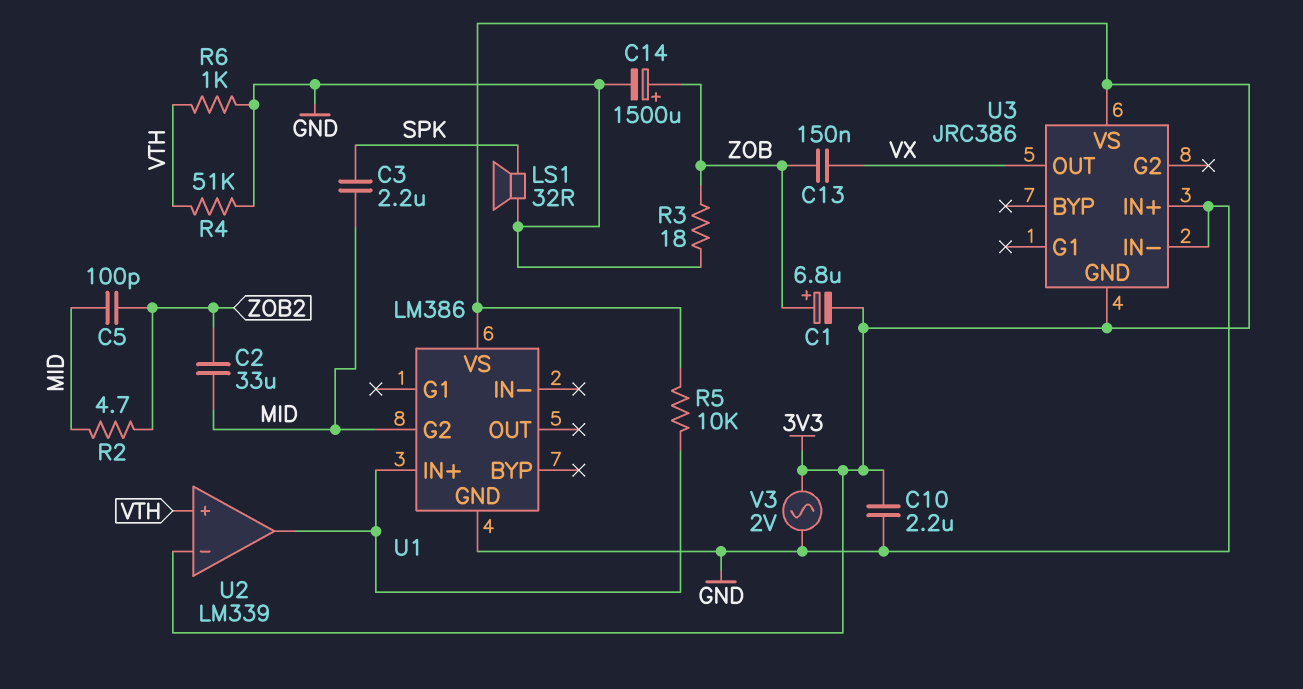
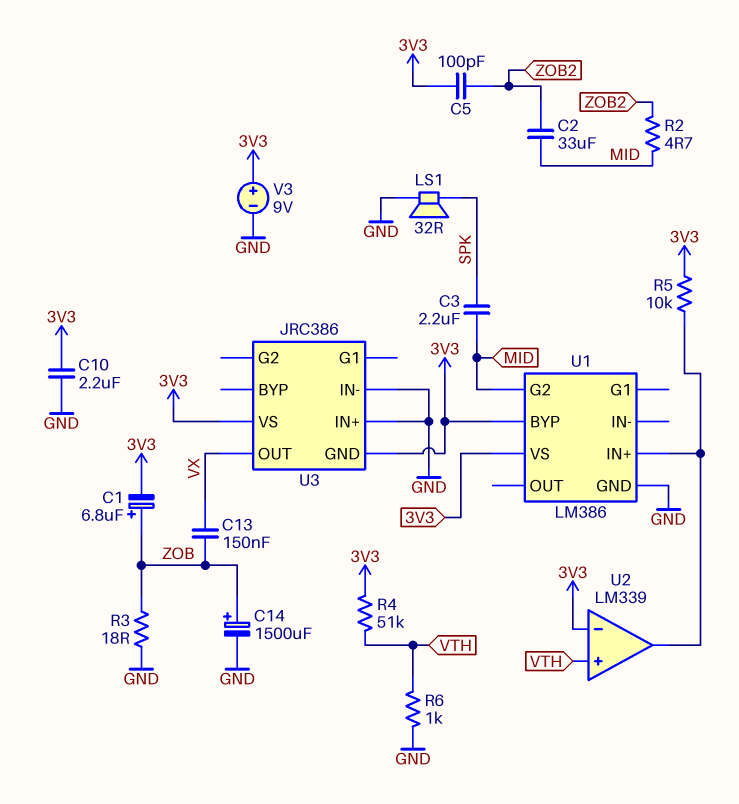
C5: 100pF (MID, ZOB2) -> 100pF (3V3, ZOB2)
R4: 51k (GND, VTH) -> 51k (3V3, VTH)
U1 pin BYP: none -> 3V3
V3: AC 2V (3V3, GND) -> 9V (plus 3V3, minus GND)

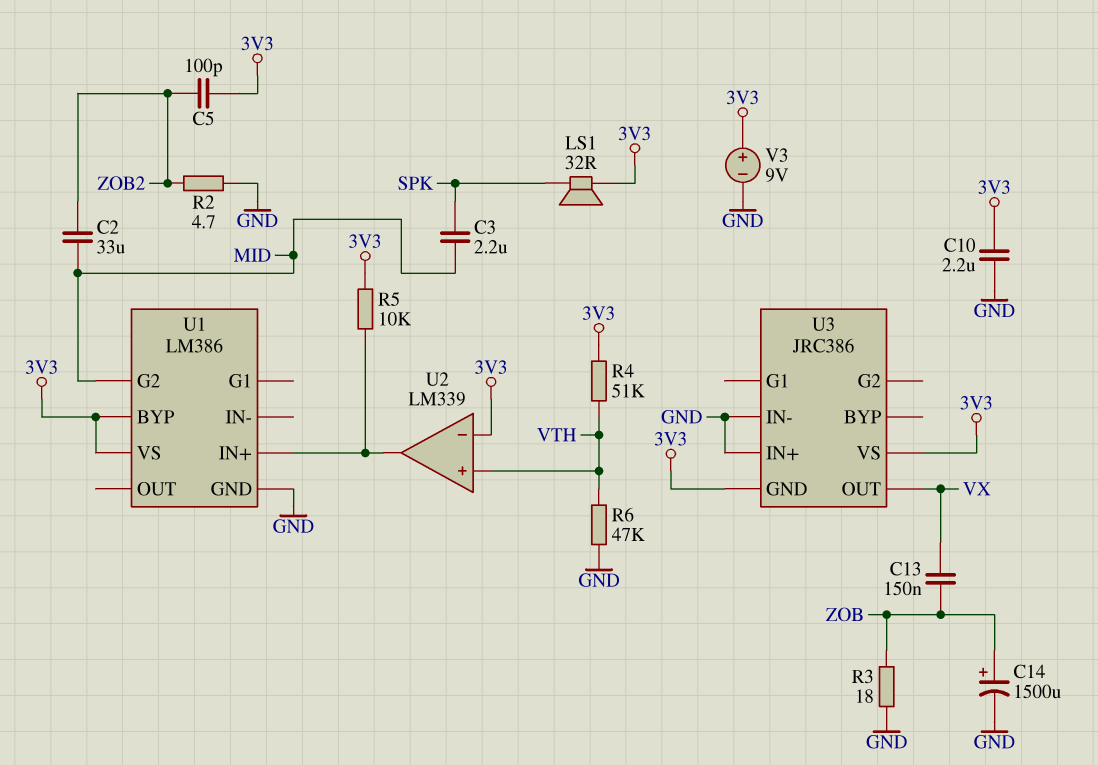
C1: 6.8uF (plus ZOB, minus 3V3) -> none
LS1: speaker 32R (GND, SPK) -> speaker 32R (3V3, SPK)
R2: 4.7 (MID, ZOB2) -> 4.7 (GND, ZOB2)
R6: 1k (GND, VTH) -> 47k (GND, VTH)

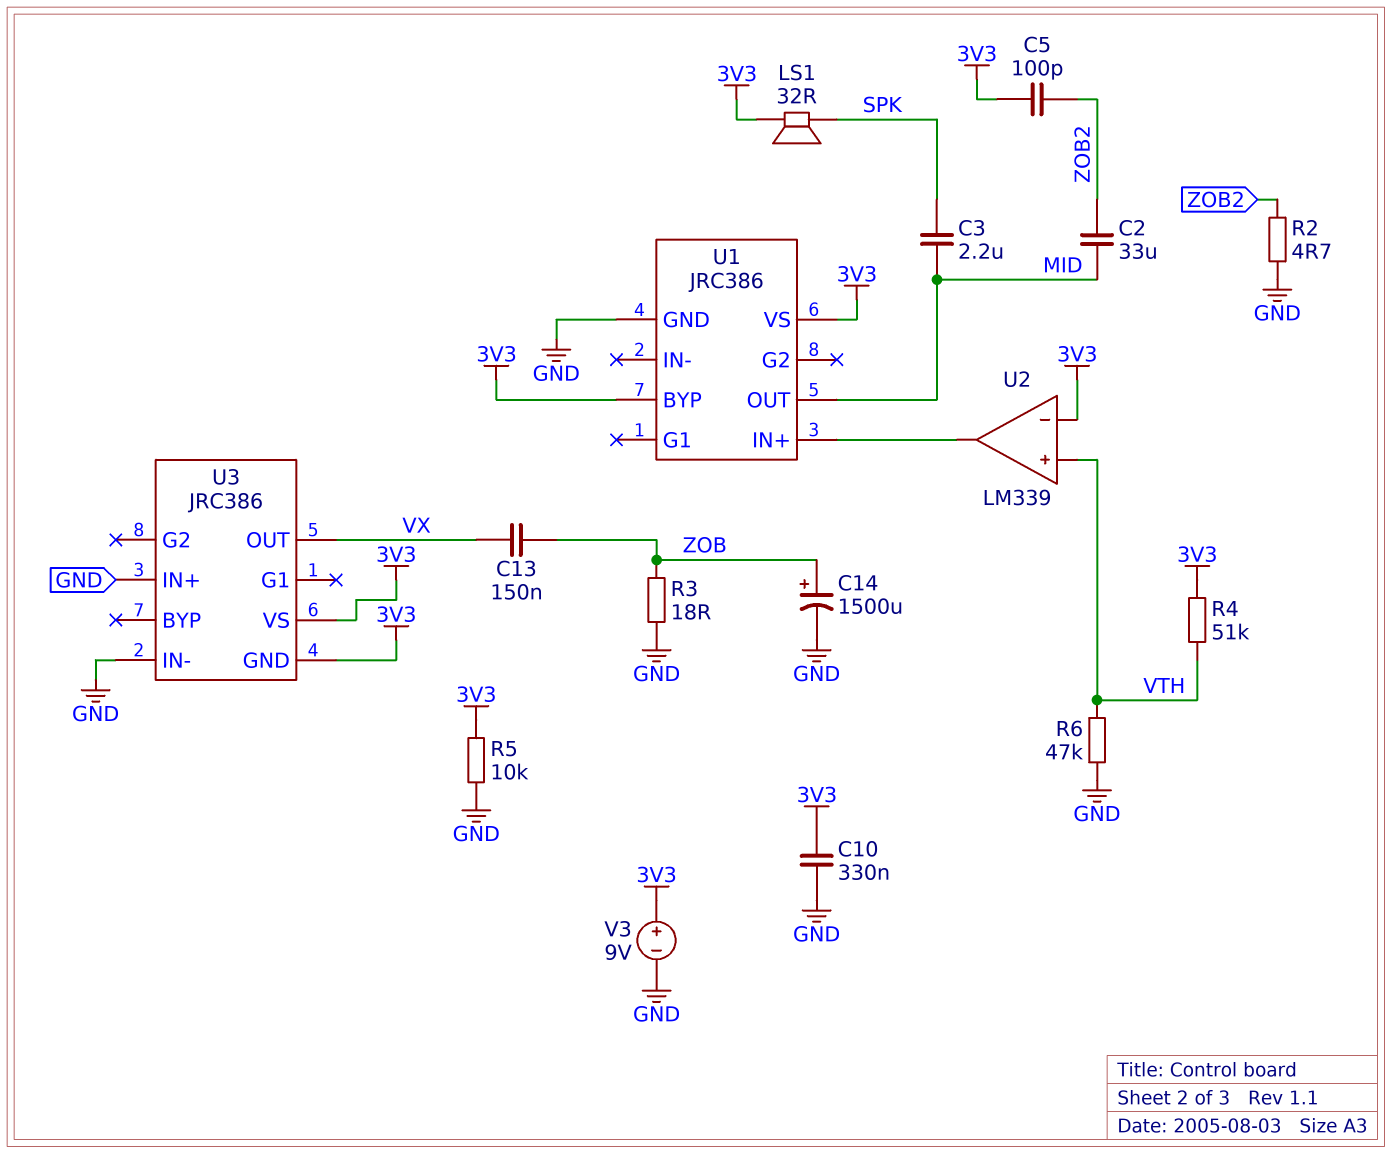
C10: 2.2uF (3V3, GND) -> 330nF (3V3, GND)
R5: 10k (3V3, U1/IN+) -> 10k (3V3, GND)
U1: LM386 -> JRC386
U1 pin G2: MID -> none
U1 pin OUT: none -> MID

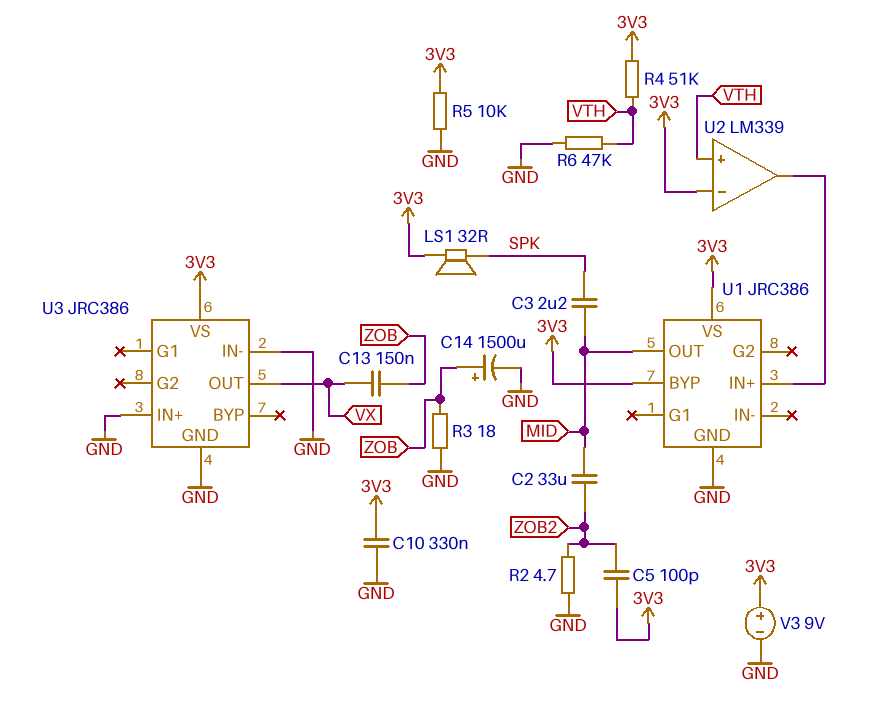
U3 pin GND: 3V3 -> GND

